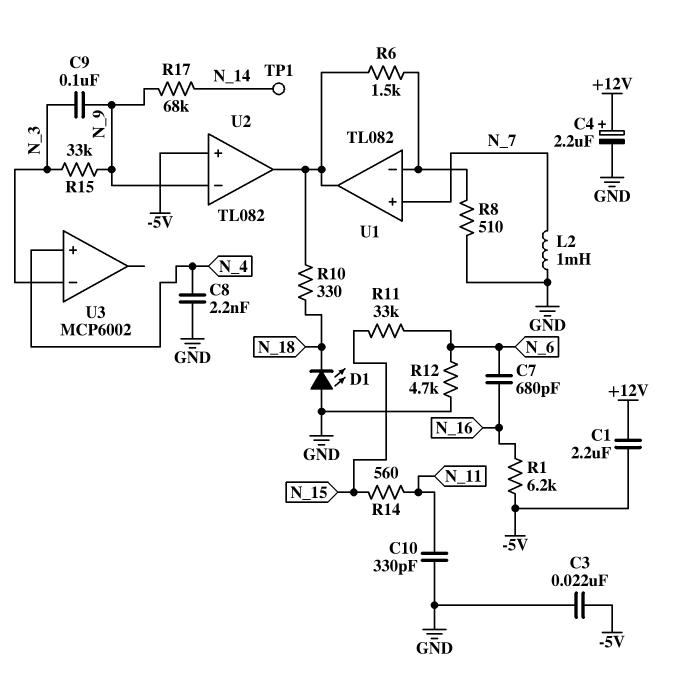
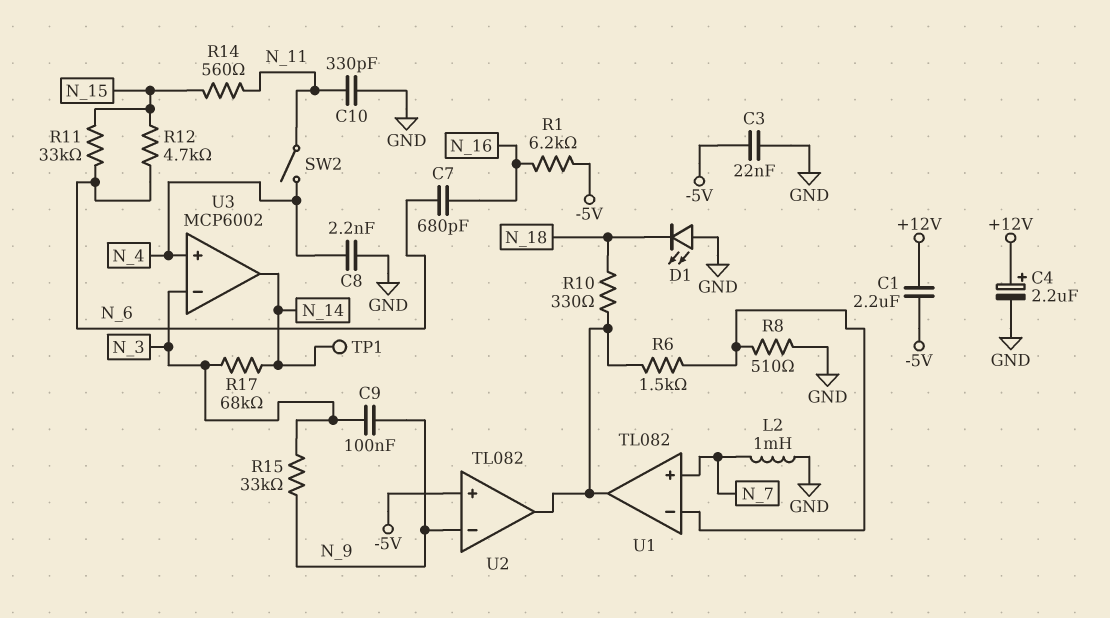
R12: 4.7k (GND, N_6) -> 4.7k (N_6, N_15)
R17: 68k (N_9, N_14) -> 68k (N_3, N_14)
SW2: none -> switch (N_4, N_11)
U3 pin out: none -> N_14

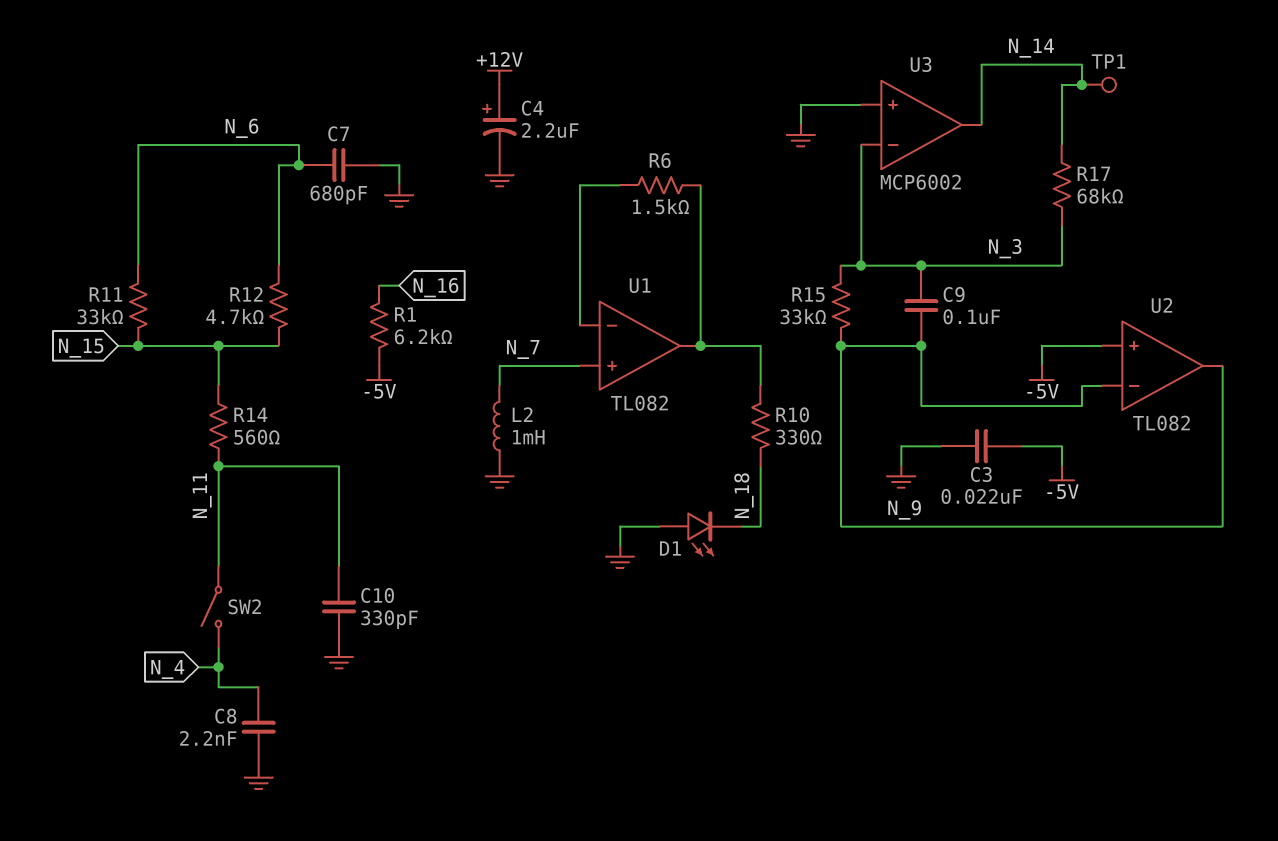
C1: 2.2uF (+12V, -5V) -> none
C7: 680pF (N_6, N_16) -> 680pF (GND, N_6)
R8: 510 (GND, U1/in-) -> none
U2 pin out: U1/out -> N_9
U3 pin in+: N_4 -> GND

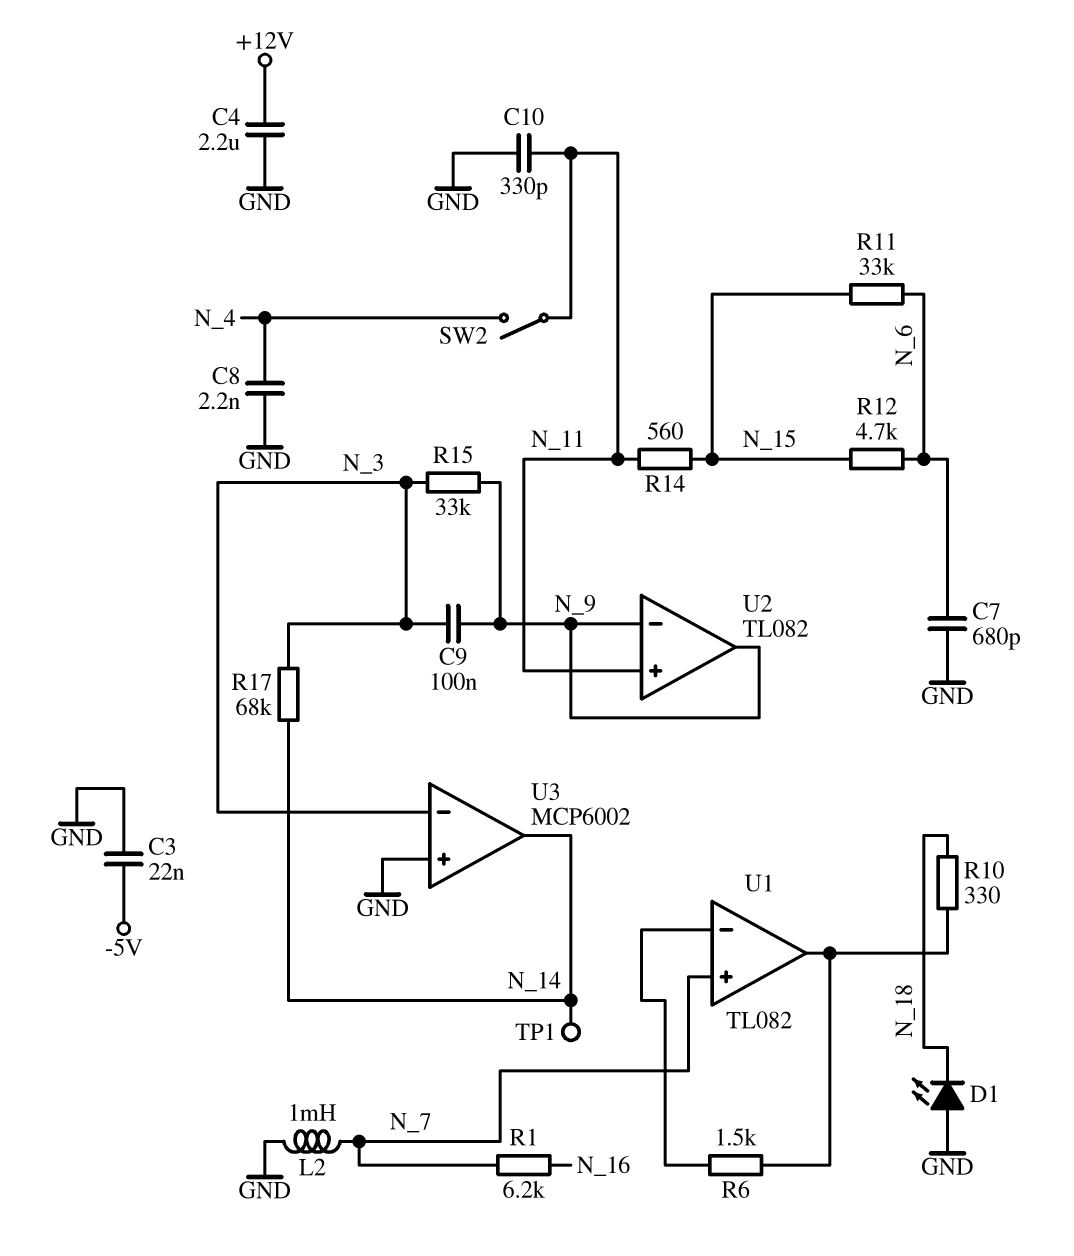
C4: 2.2uF (plus +12V, minus GND) -> 2.2uF (+12V, GND)
R1: 6.2k (-5V, N_16) -> 6.2k (N_7, N_16)
U2 pin in+: -5V -> N_11

